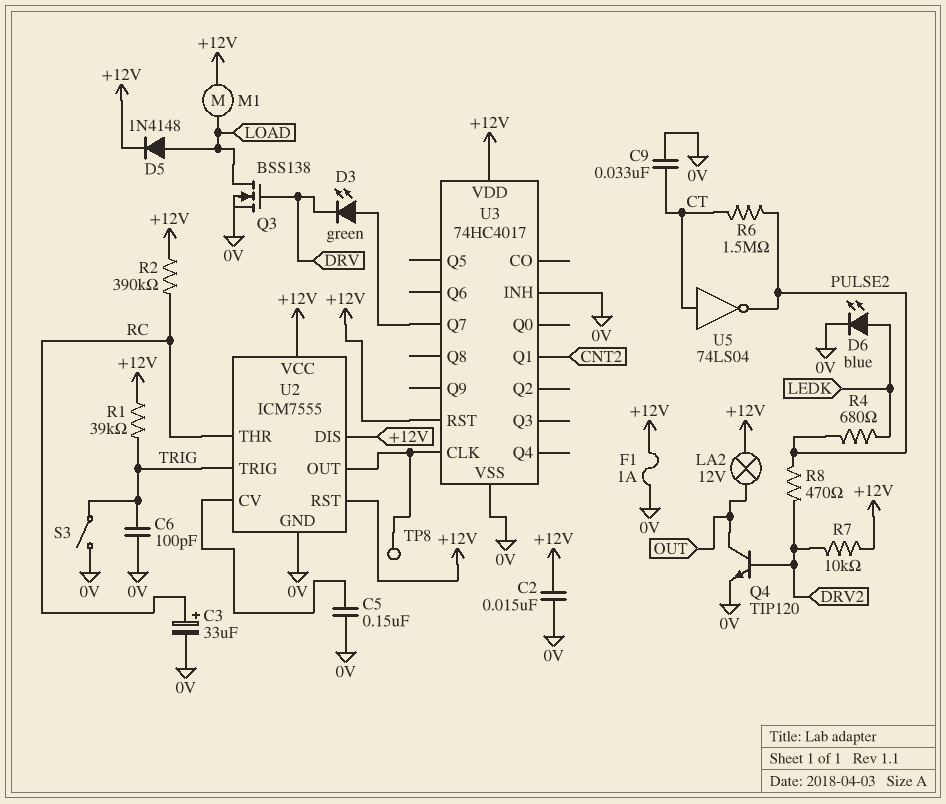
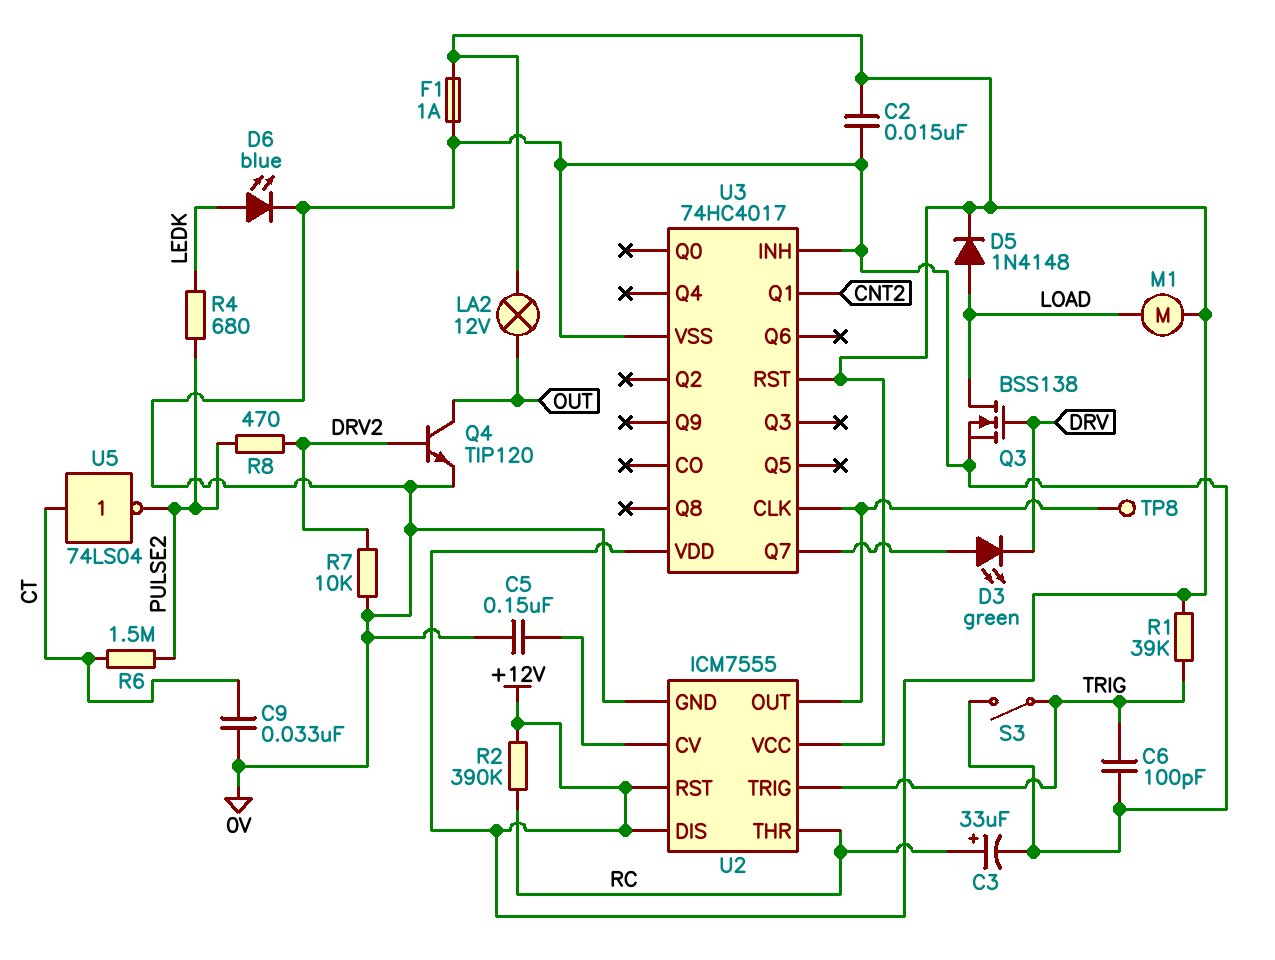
R7: 10k (+12V, DRV2) -> 10k (0V, DRV2)

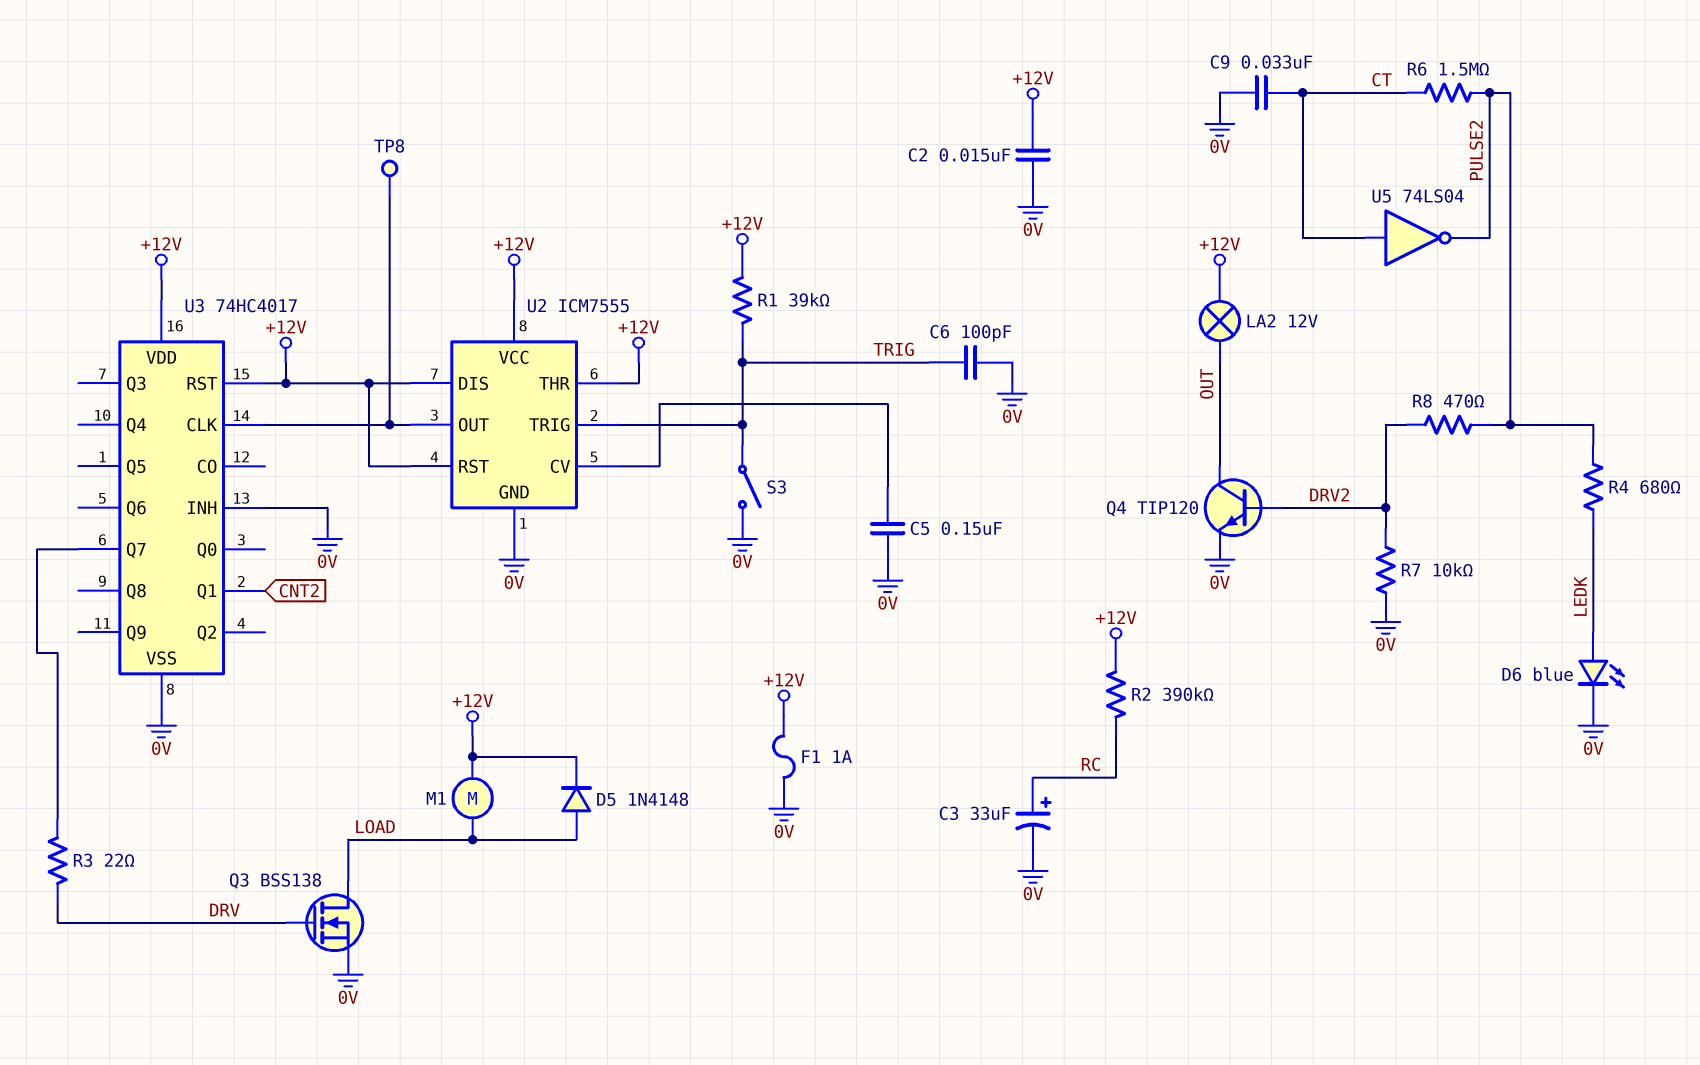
D3: LED green (A U3/Q7, K DRV) -> none
R3: none -> 22 (DRV, U3/Q7)
U2 pin THR: RC -> +12V

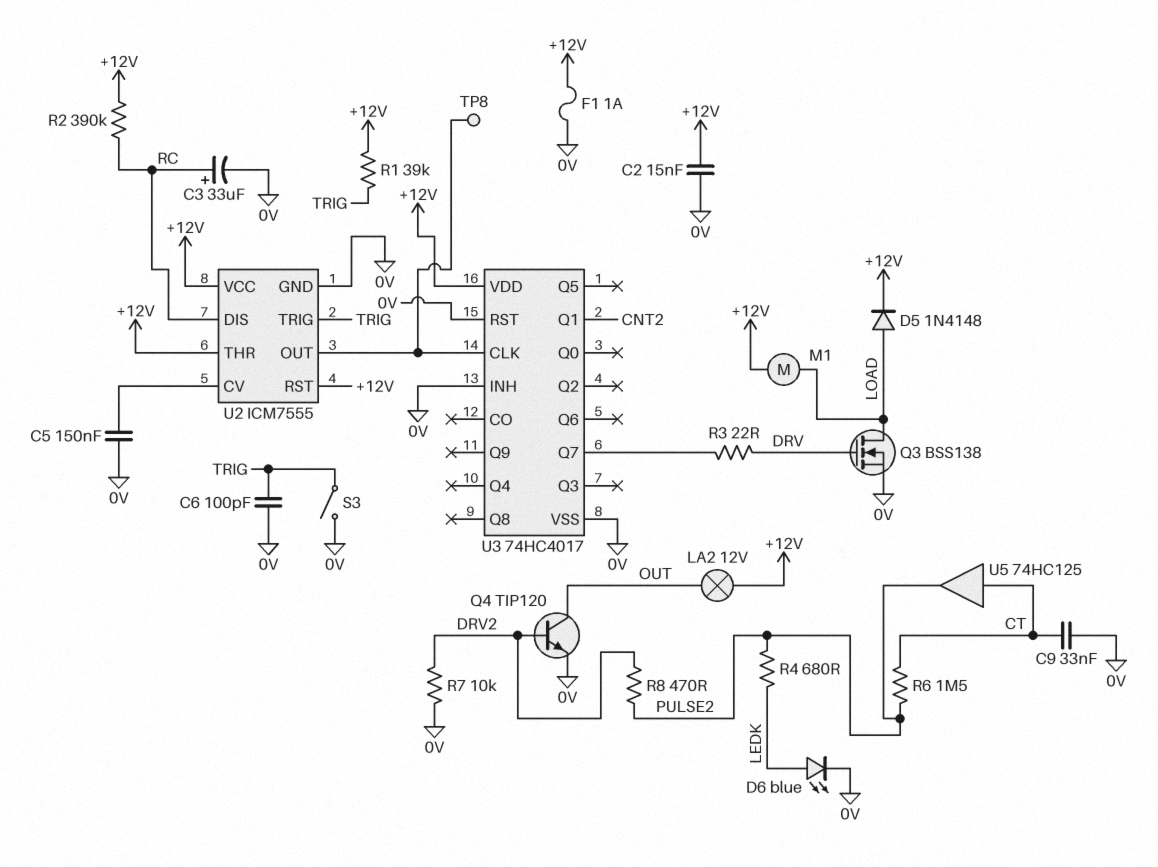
U2 pin DIS: +12V -> RC
U3 pin RST: +12V -> 0V
U5: NOT 74LS04 (in CT, out PULSE2) -> buffer 74HC125 (in CT, out PULSE2)

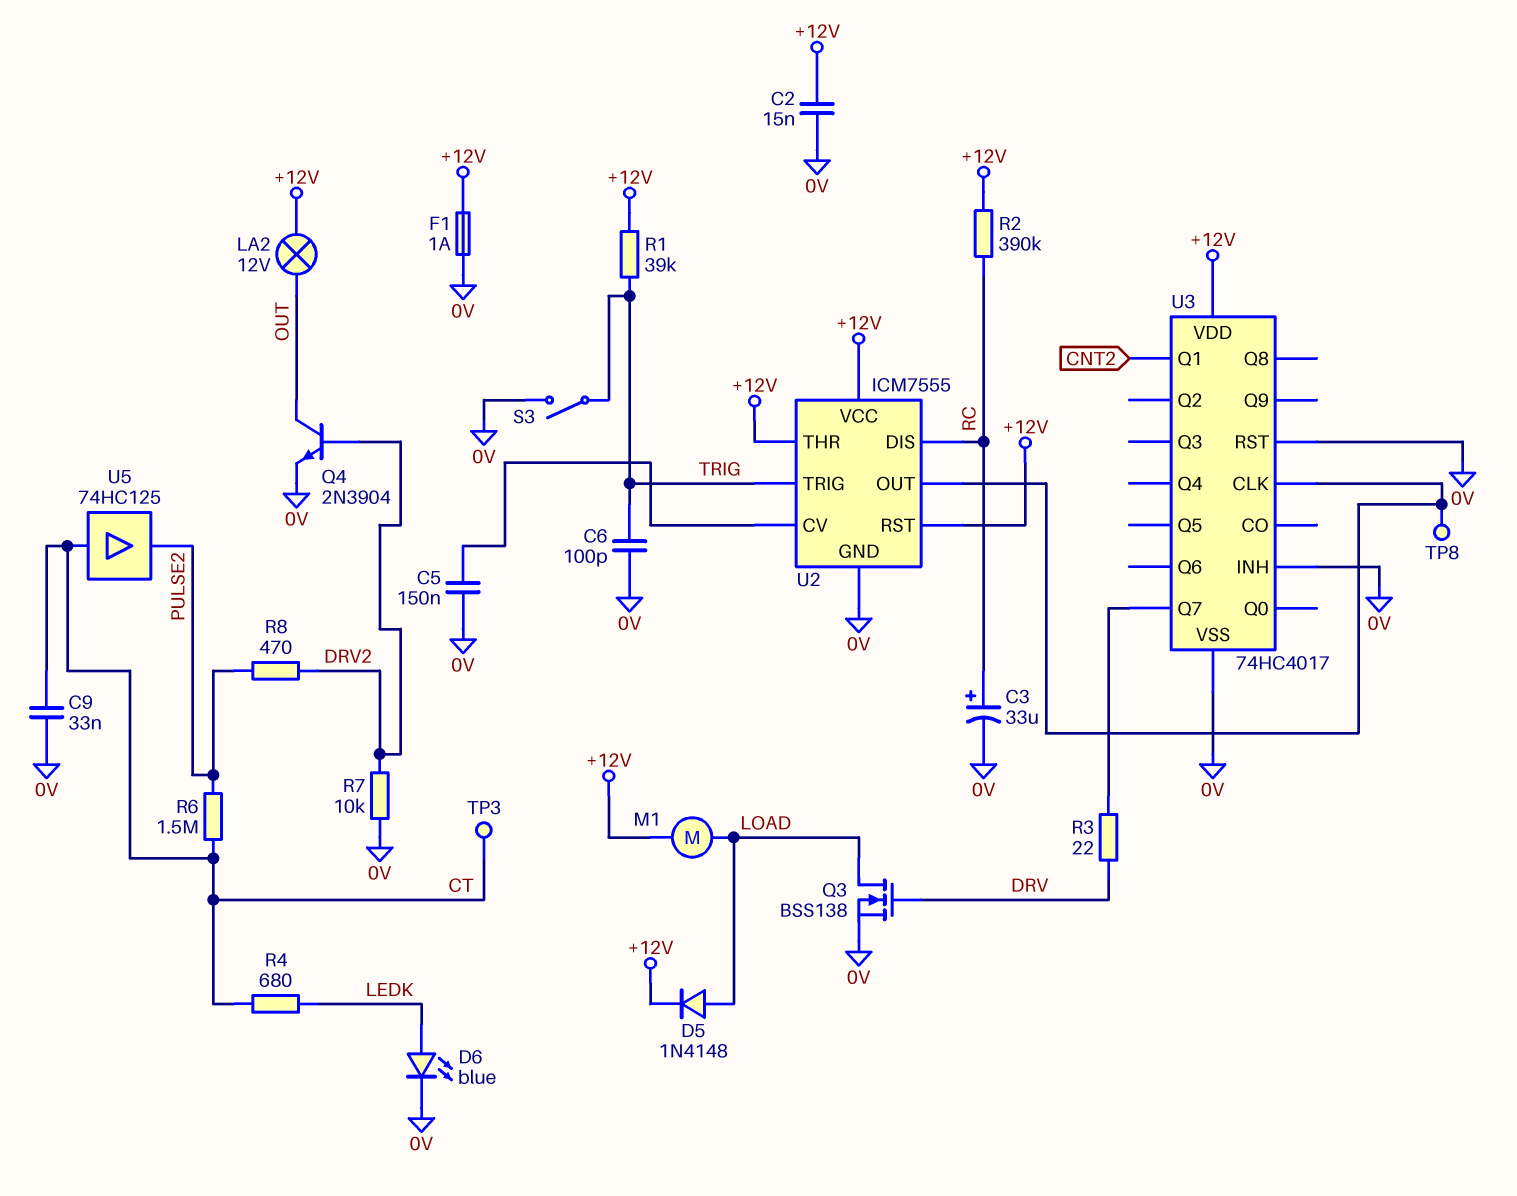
Q4: NPN TIP120 (B DRV2, C OUT, E 0V) -> NPN 2N3904 (B DRV2, C OUT, E 0V)
R4: 680 (LEDK, PULSE2) -> 680 (CT, LEDK)
TP3: none -> test point (CT)

